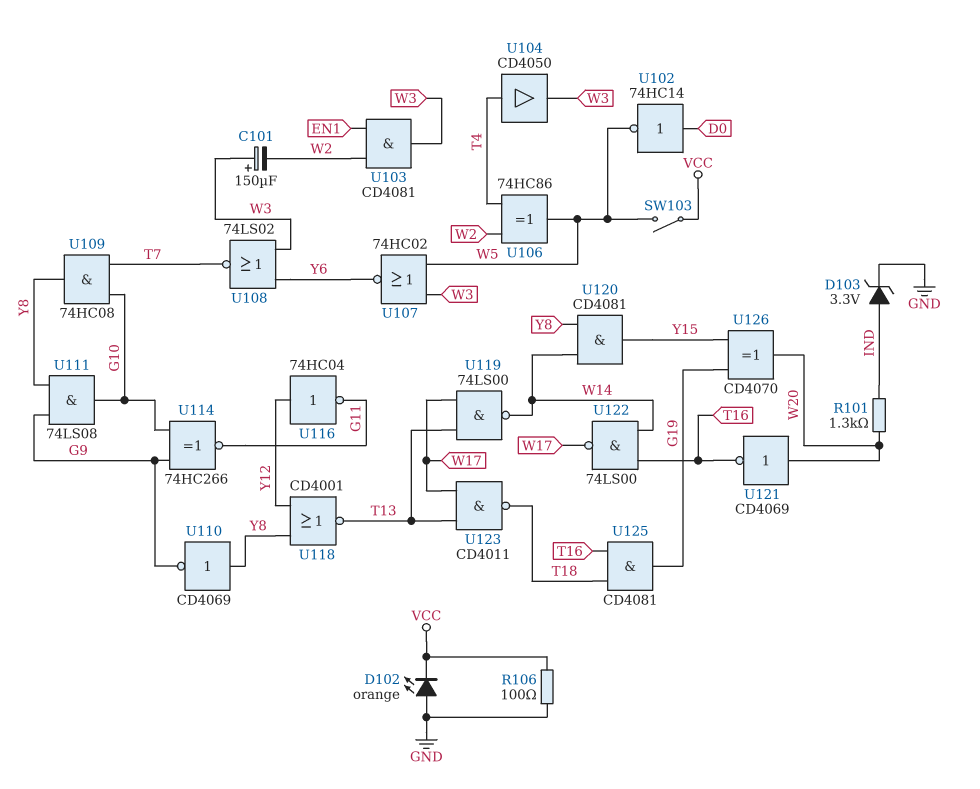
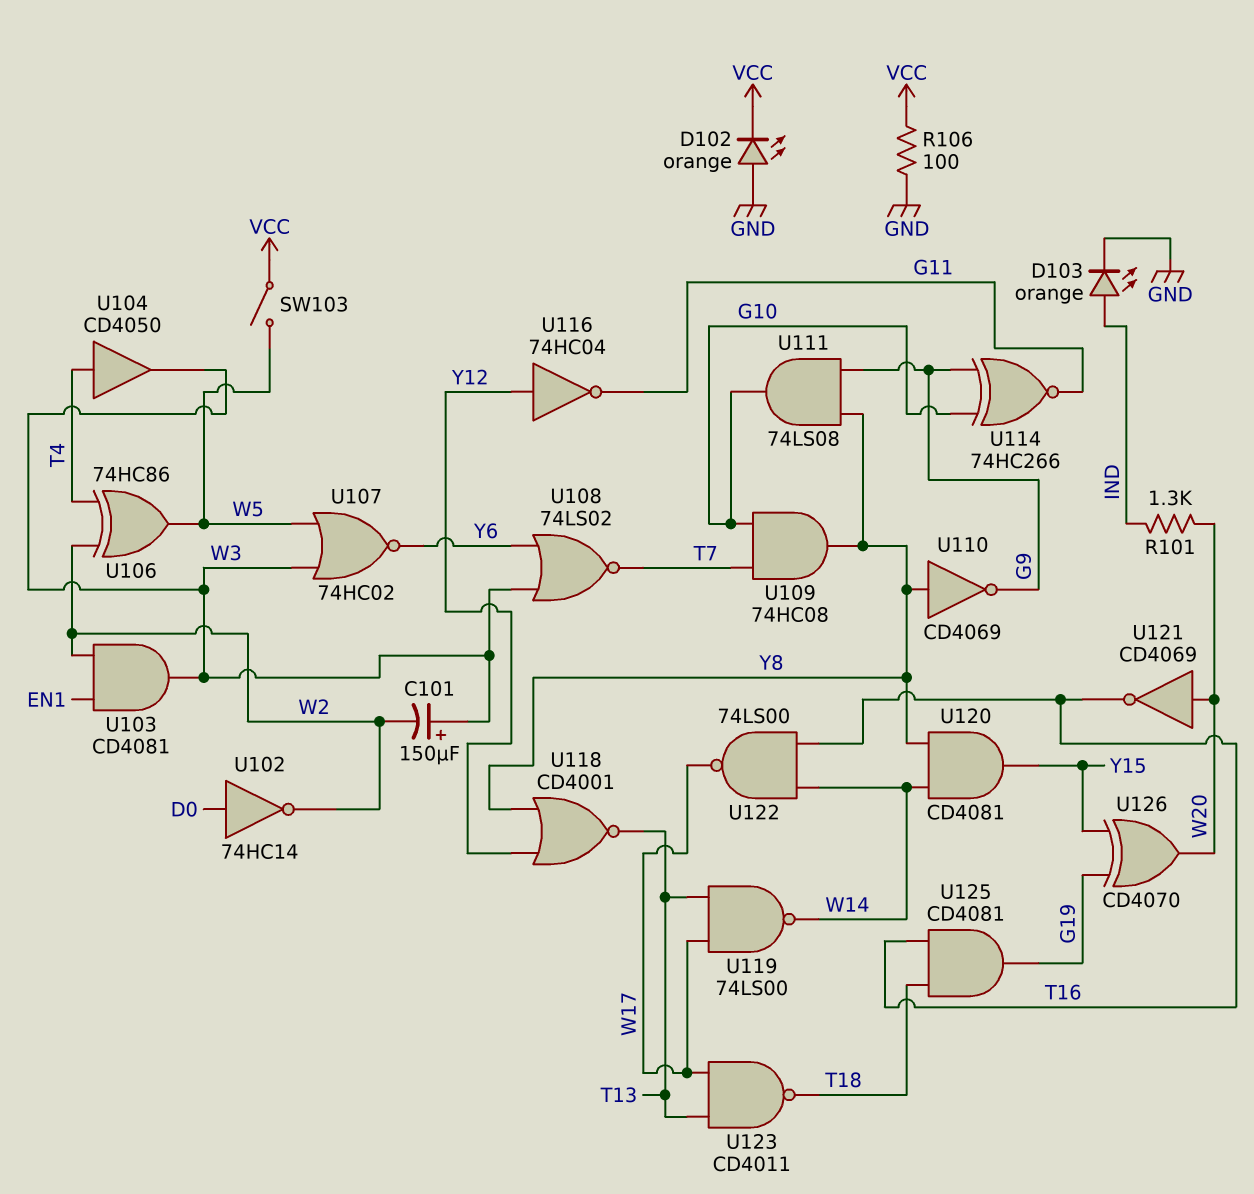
D103: zener 3.3V (A IND, K GND) -> LED orange (A IND, K GND)
U102: NOT 74HC14 (in D0, out W5) -> NOT 74HC14 (in D0, out W2)

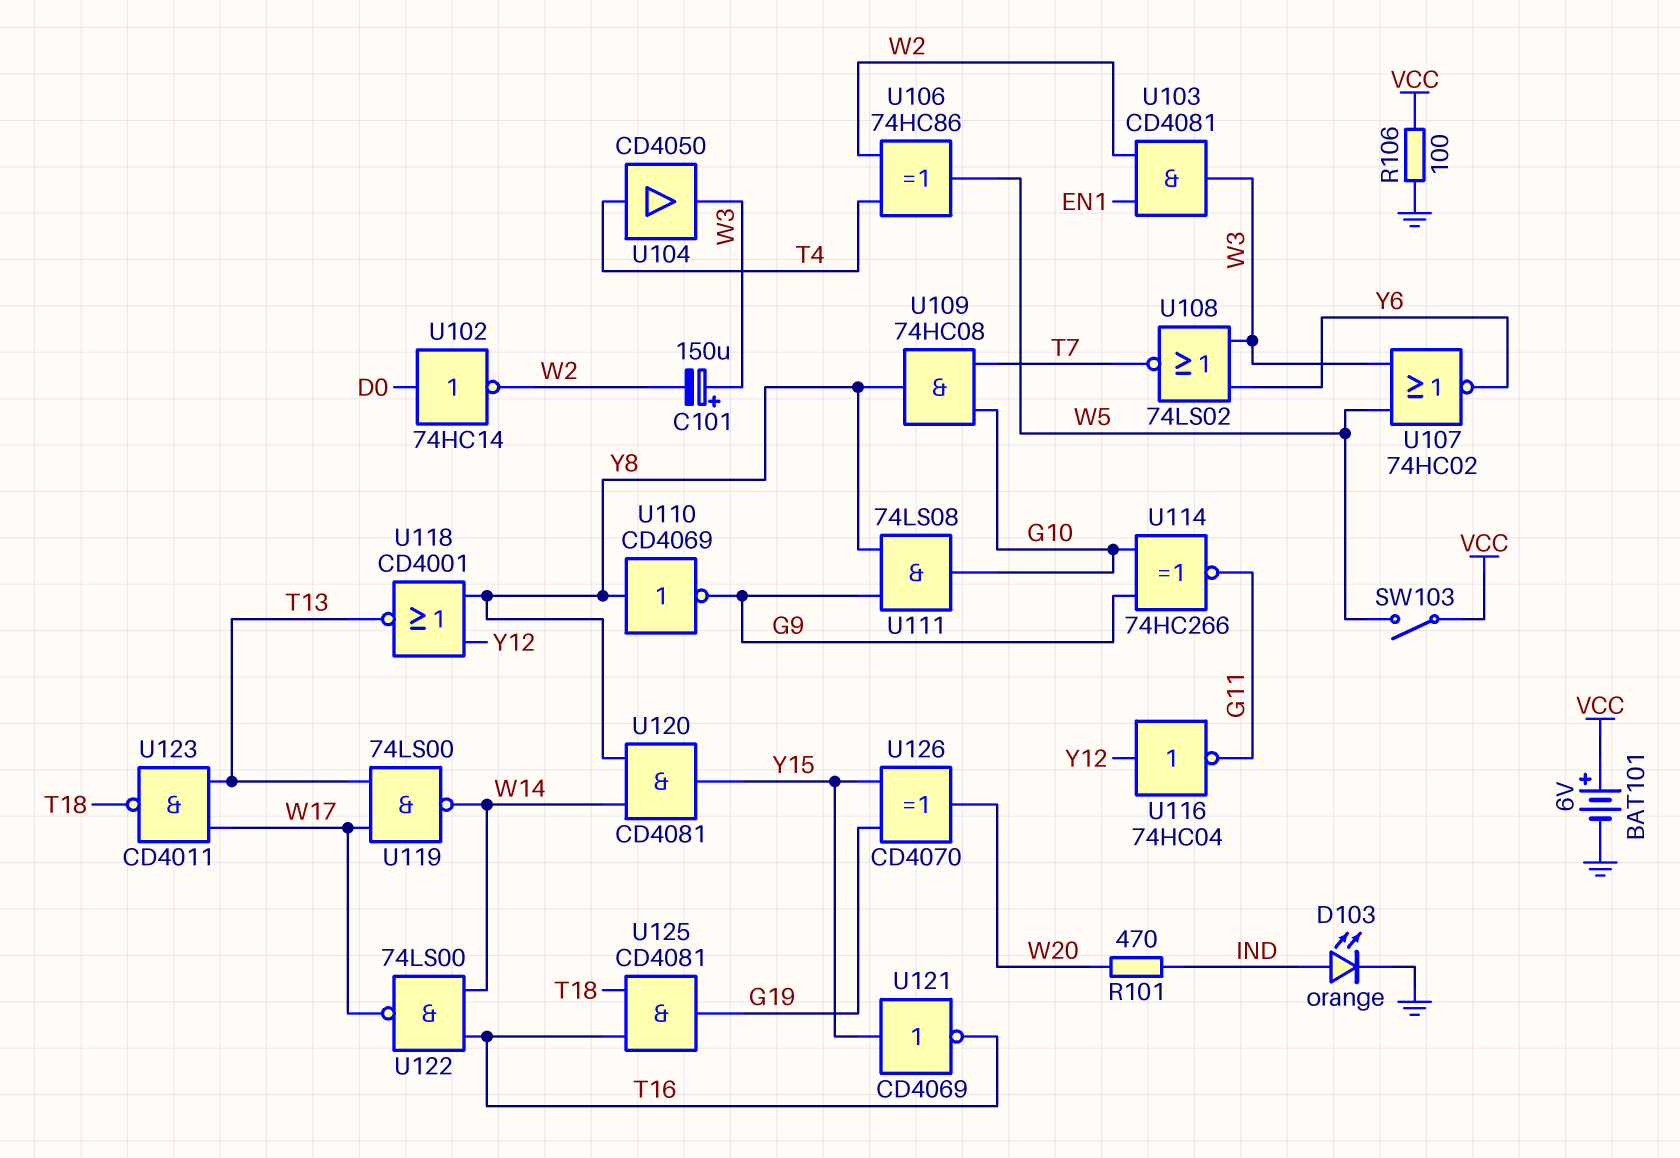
BAT101: none -> 6V (plus VCC, minus GND)
D102: LED orange (A GND, K VCC) -> none
R101: 1.3k (IND, W20) -> 470 (IND, W20)
U121: NOT CD4069 (in W20, out T16) -> NOT CD4069 (in Y15, out T16)

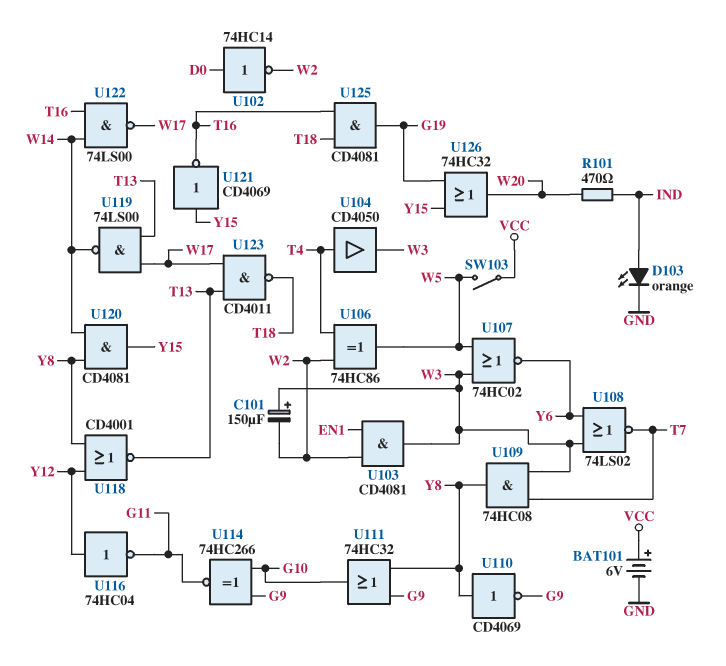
R106: 100 (GND, VCC) -> none
U109: AND 74HC08 (in G10, in T7, out Y8) -> AND 74HC08 (in T7, in W3, out Y8)
U111: AND 74LS08 (in G9, in Y8, out G10) -> OR 74HC32 (in G9, in Y8, out G10)
U126: XOR CD4070 (in G19, in Y15, out W20) -> OR 74HC32 (in G19, in Y15, out W20)

